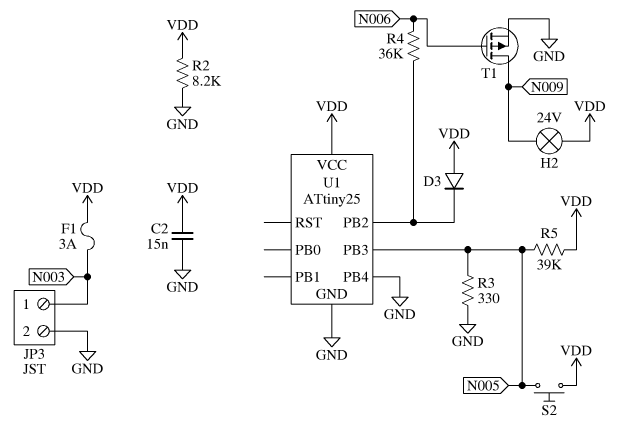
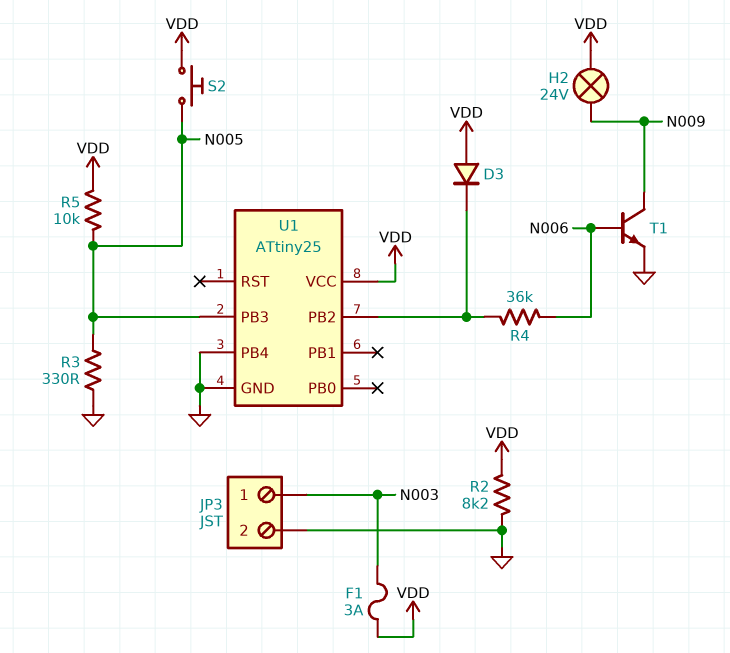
C2: 15nF (GND, VDD) -> none
R5: 39k (N005, VDD) -> 10k (N005, VDD)
T1: PMOS (G N006, D N009, S GND) -> NPN (B N006, C N009, E GND)

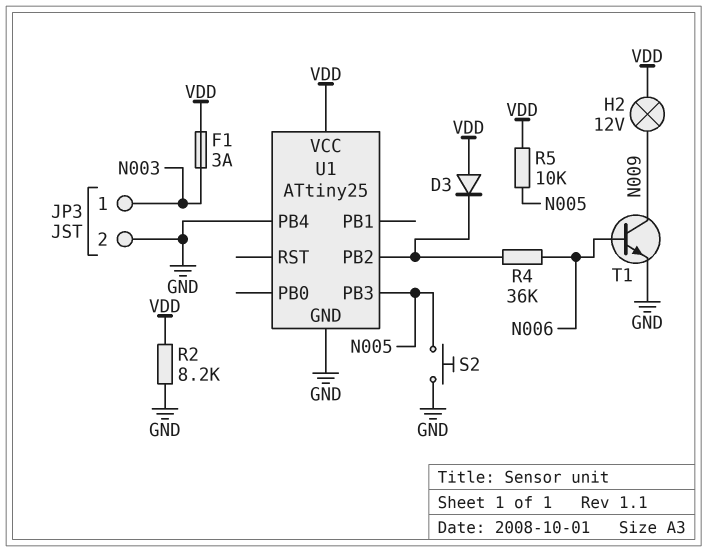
H2: lamp 24V (N009, VDD) -> lamp 12V (N009, VDD)
R3: 330 (GND, N005) -> none
S2: button (N005, VDD) -> button (GND, N005)

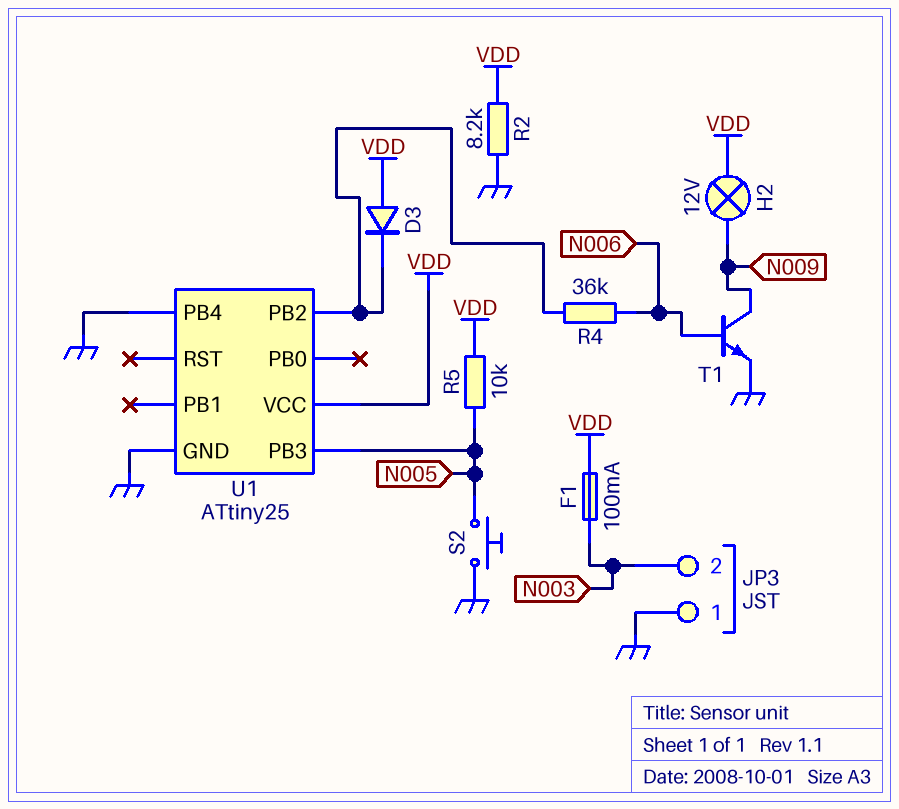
F1: 3A (N003, VDD) -> 100mA (N003, VDD)
JP3 pin 1: N003 -> GND
JP3 pin 2: GND -> N003

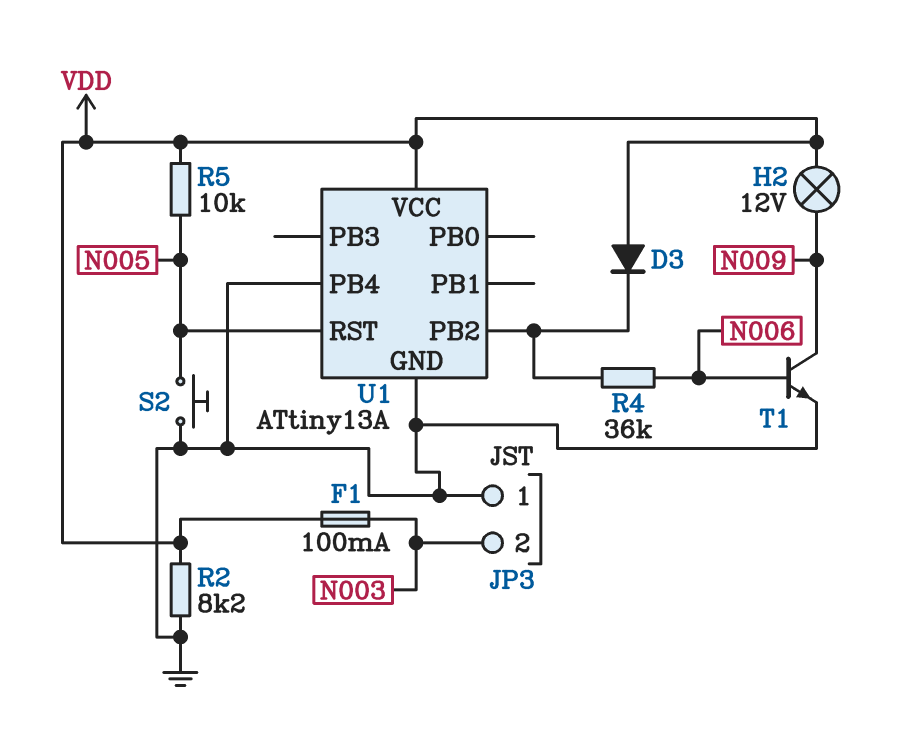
U1: ATtiny25 -> ATtiny13A
U1 pin PB3: N005 -> none
U1 pin RST: none -> N005

